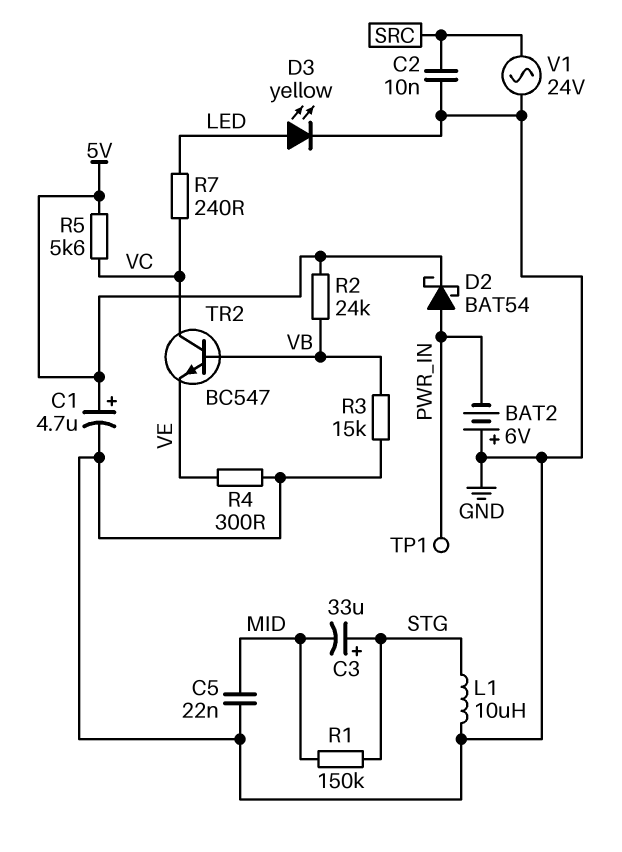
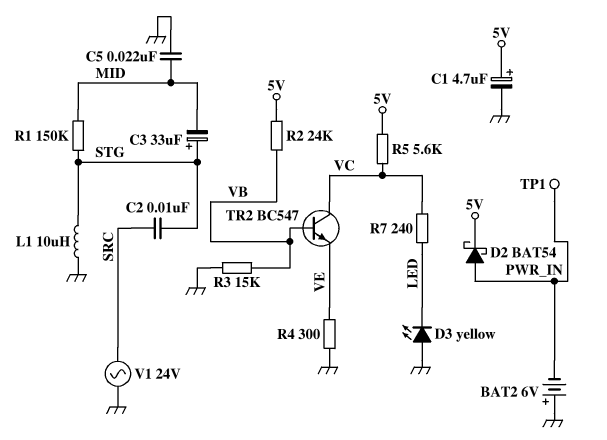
C2: 10nF (GND, SRC) -> 10nF (SRC, STG)
D3: LED yellow (A LED, K GND) -> LED yellow (A GND, K LED)

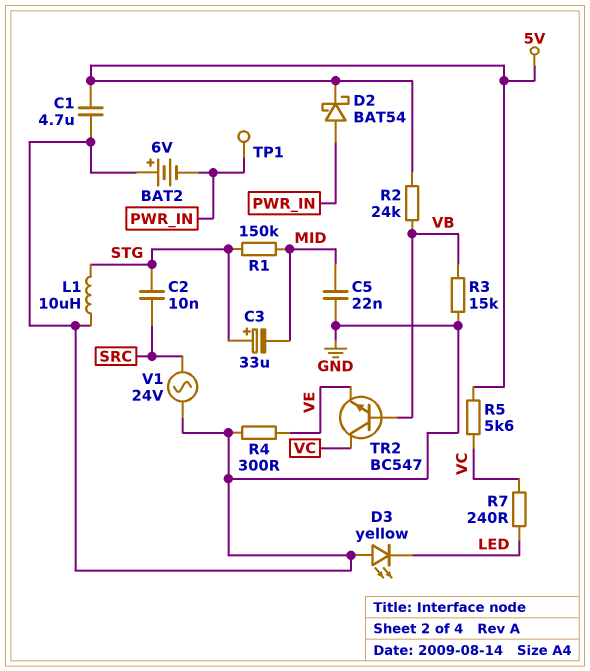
C1: 4.7uF (plus 5V, minus GND) -> 4.7uF (5V, GND)

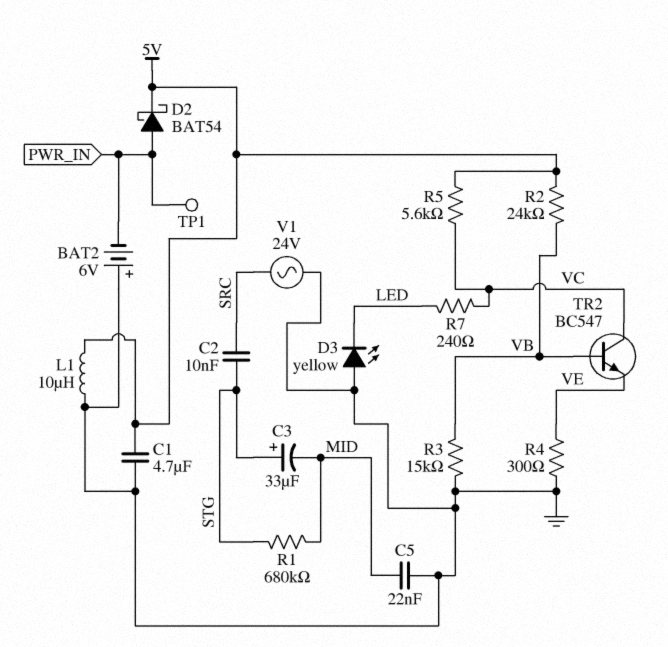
L1: 10uH (GND, STG) -> 10uH (5V, GND)
R1: 150k (MID, STG) -> 680k (MID, STG)

